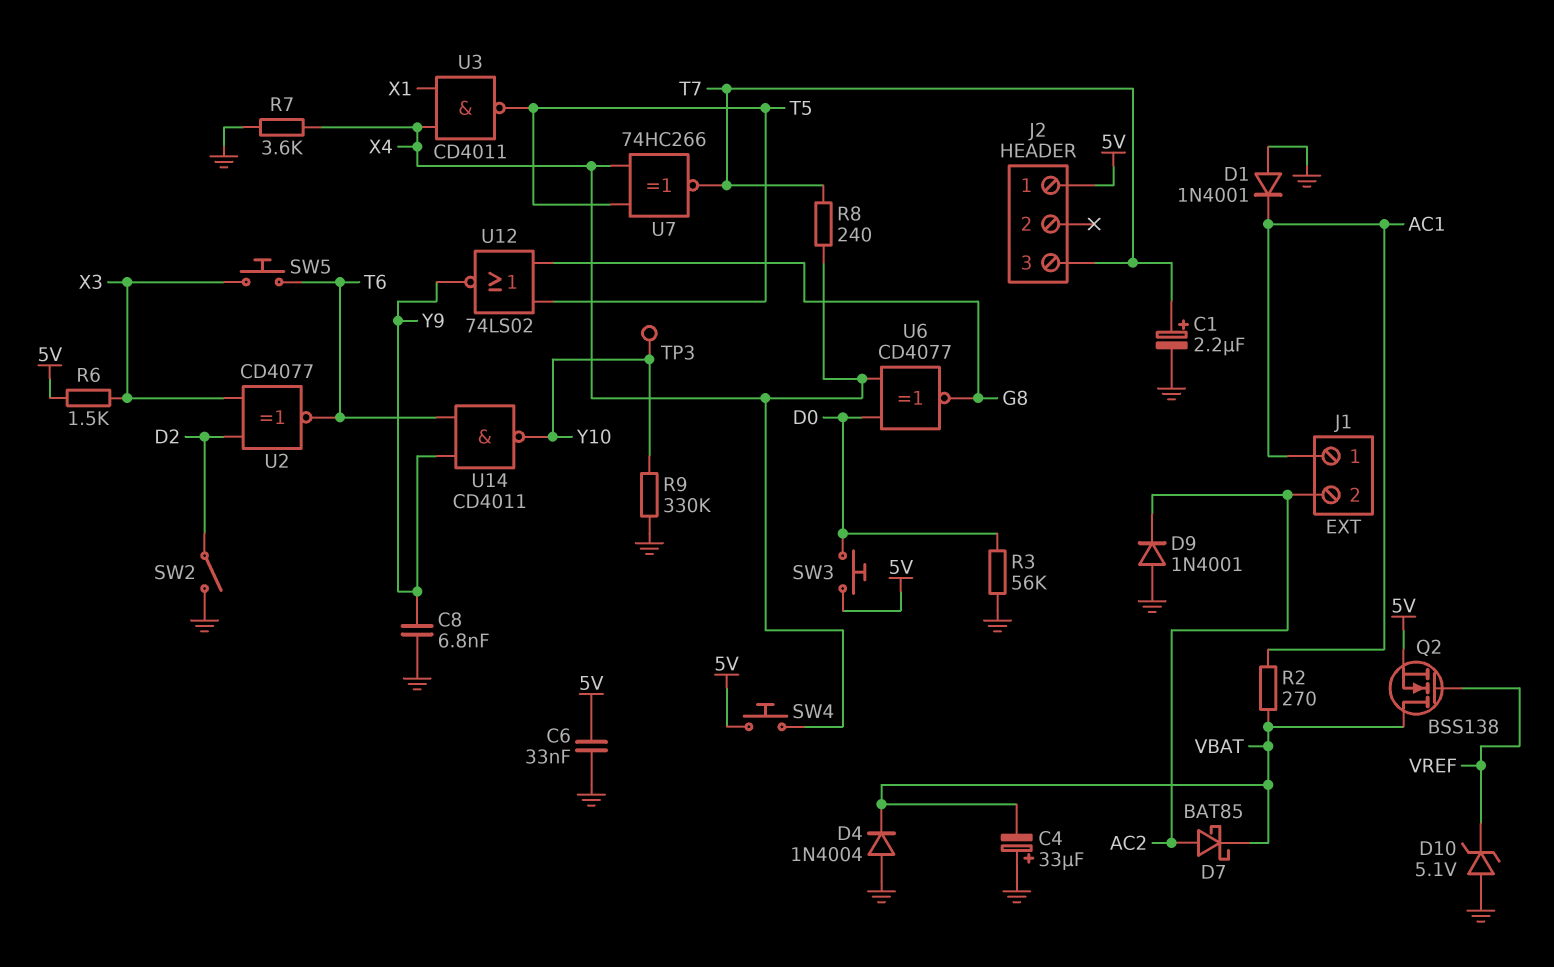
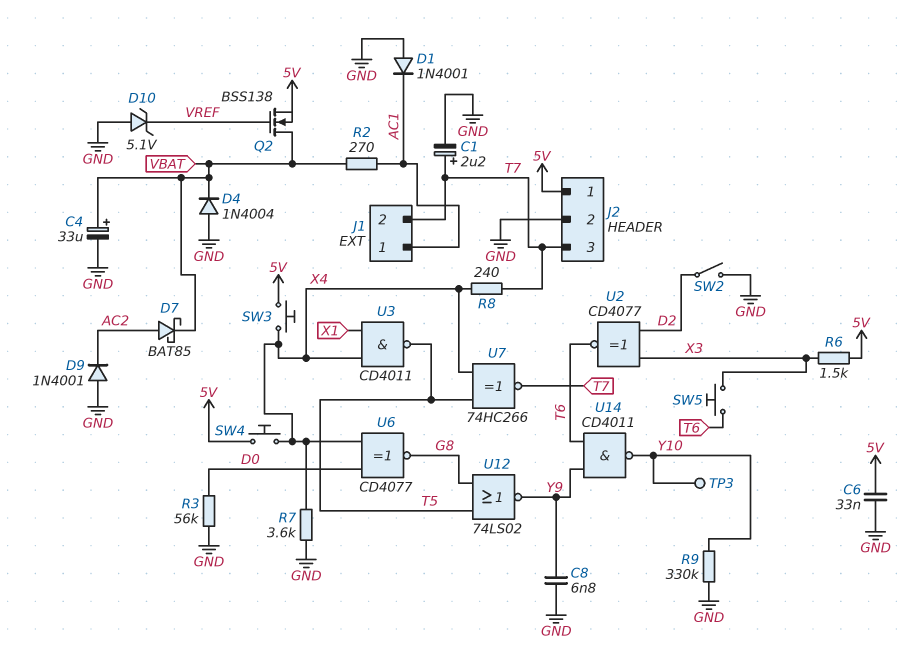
C4: 33uF (plus GND, minus VBAT) -> 33uF (plus VBAT, minus GND)
J1 pin 2: AC2 -> T7
J2 pin 2: none -> GND
SW3: button (5V, D0) -> button (5V, X4)

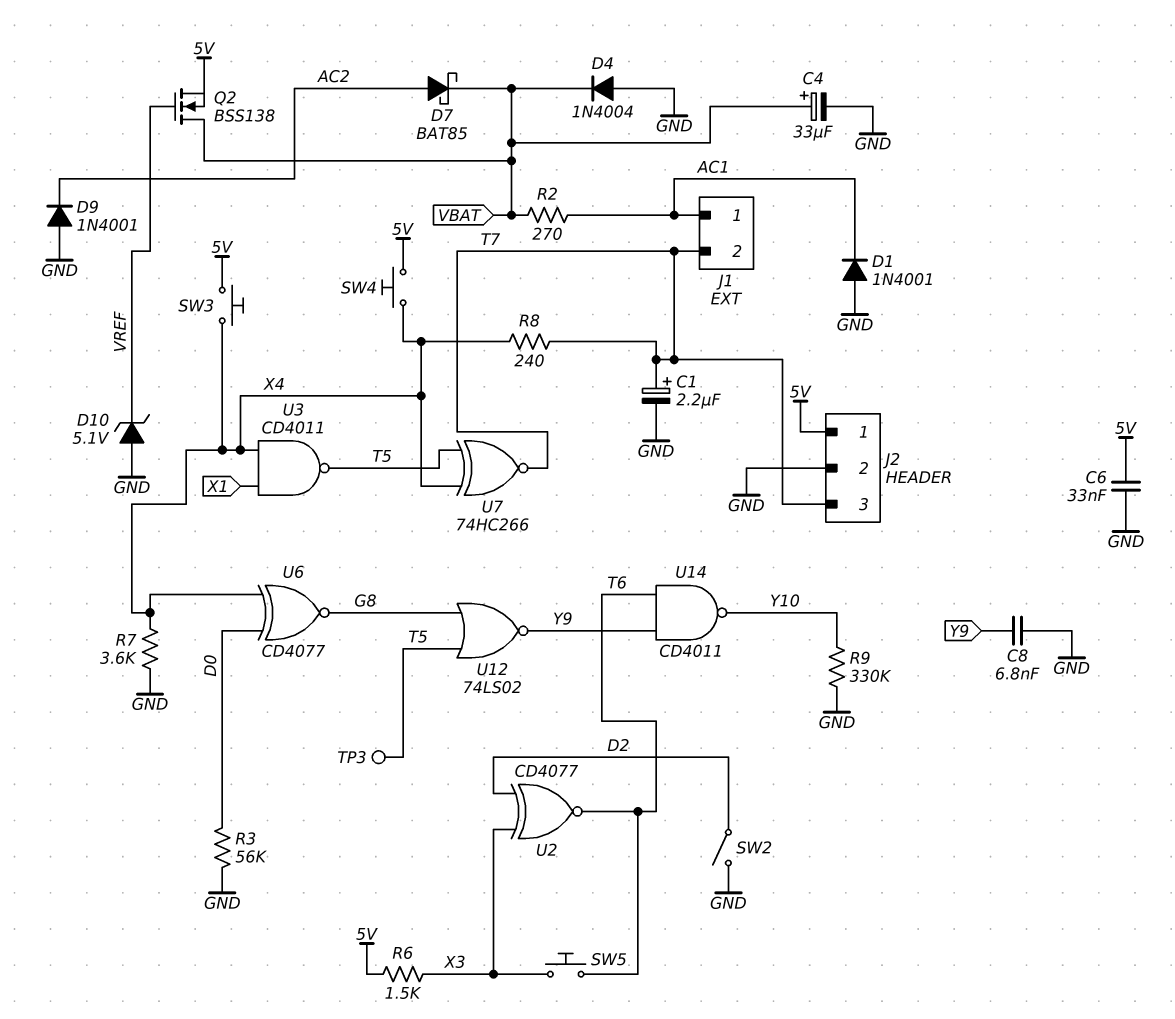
TP3: test point (Y10) -> test point (T5)

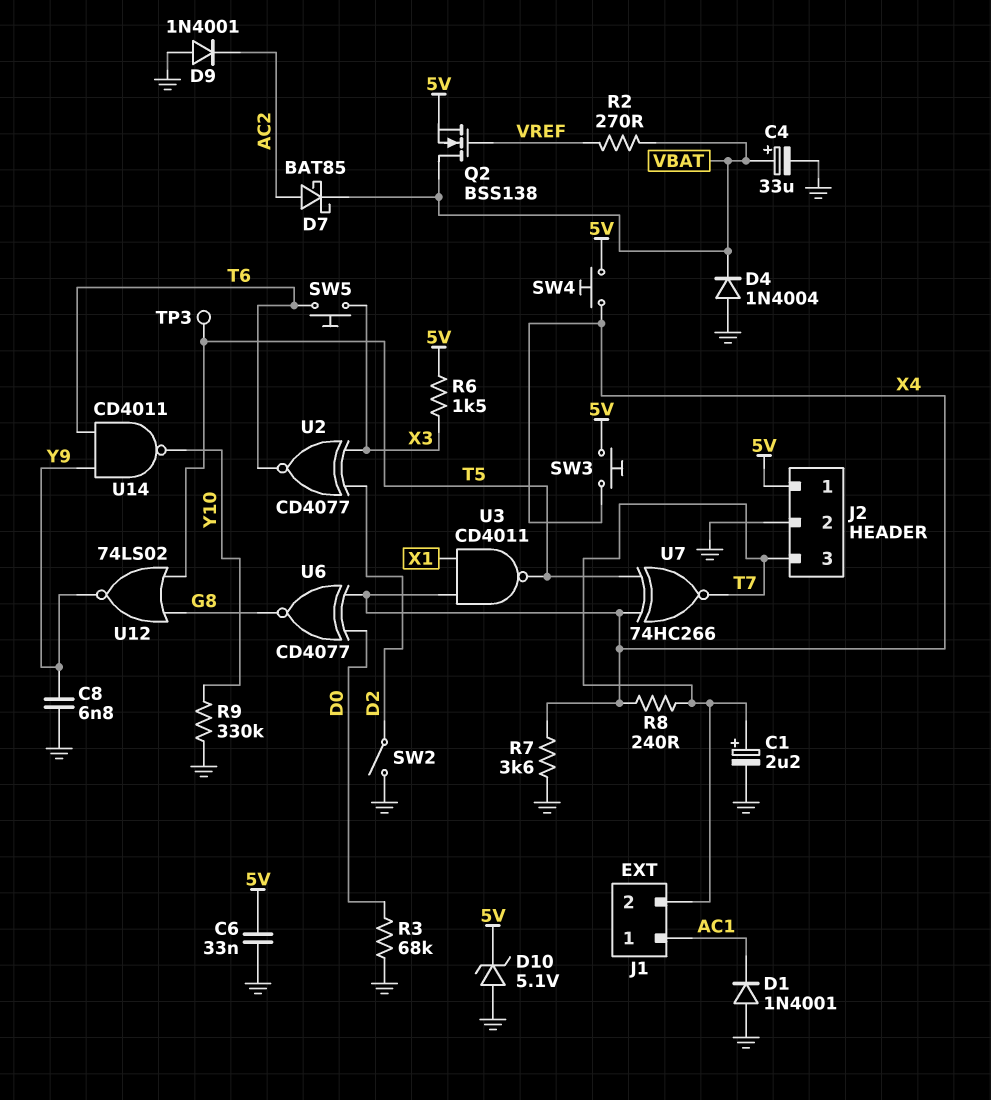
D10: zener 5.1V (A GND, K VREF) -> zener 5.1V (A GND, K 5V)
R2: 270 (AC1, VBAT) -> 270 (VBAT, VREF)
R3: 56k (D0, GND) -> 68k (D0, GND)

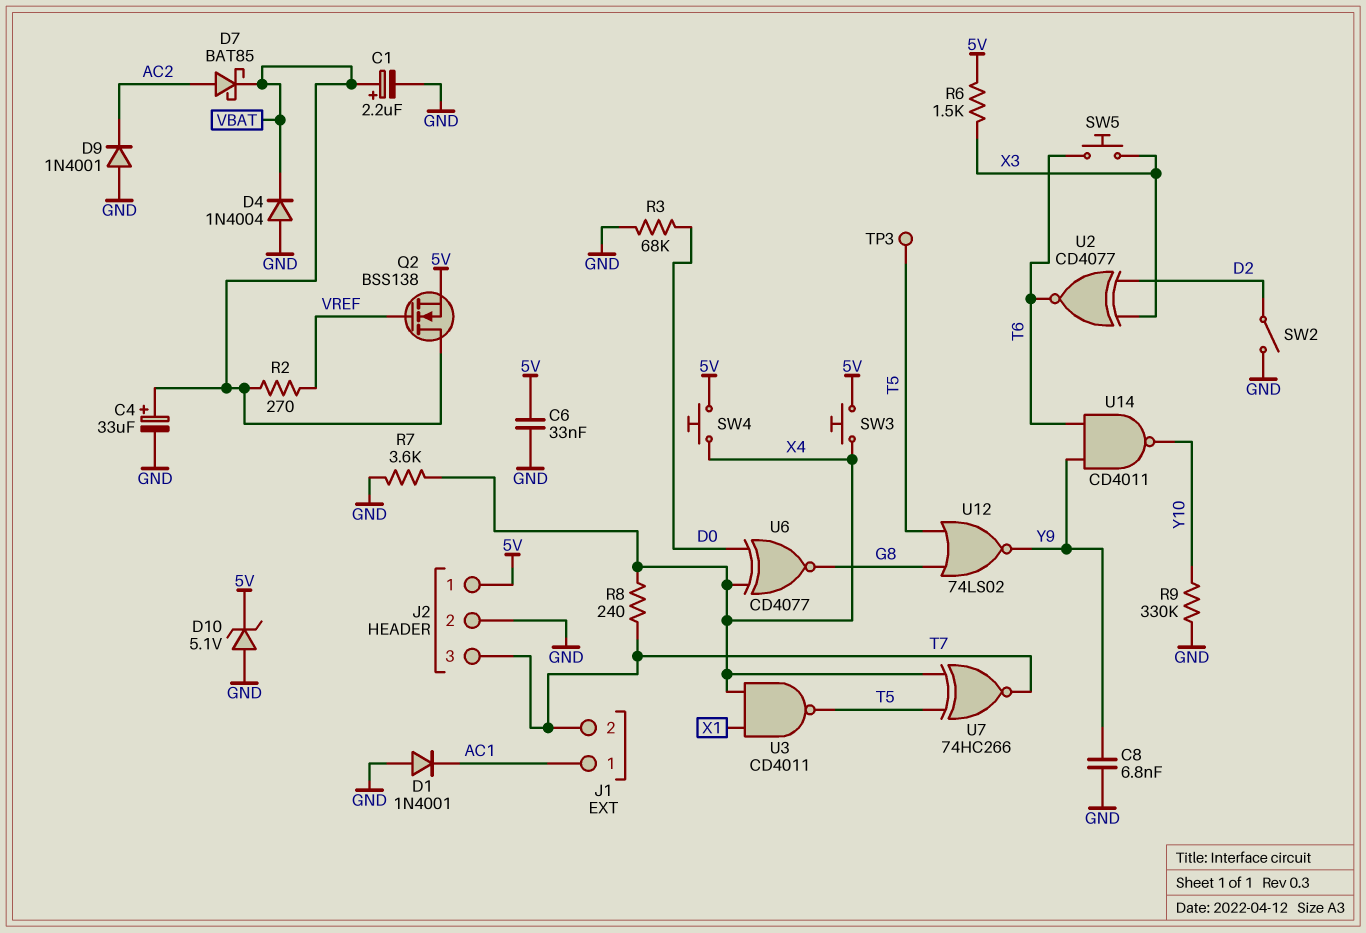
C1: 2.2uF (plus T7, minus GND) -> 2.2uF (plus VBAT, minus GND)

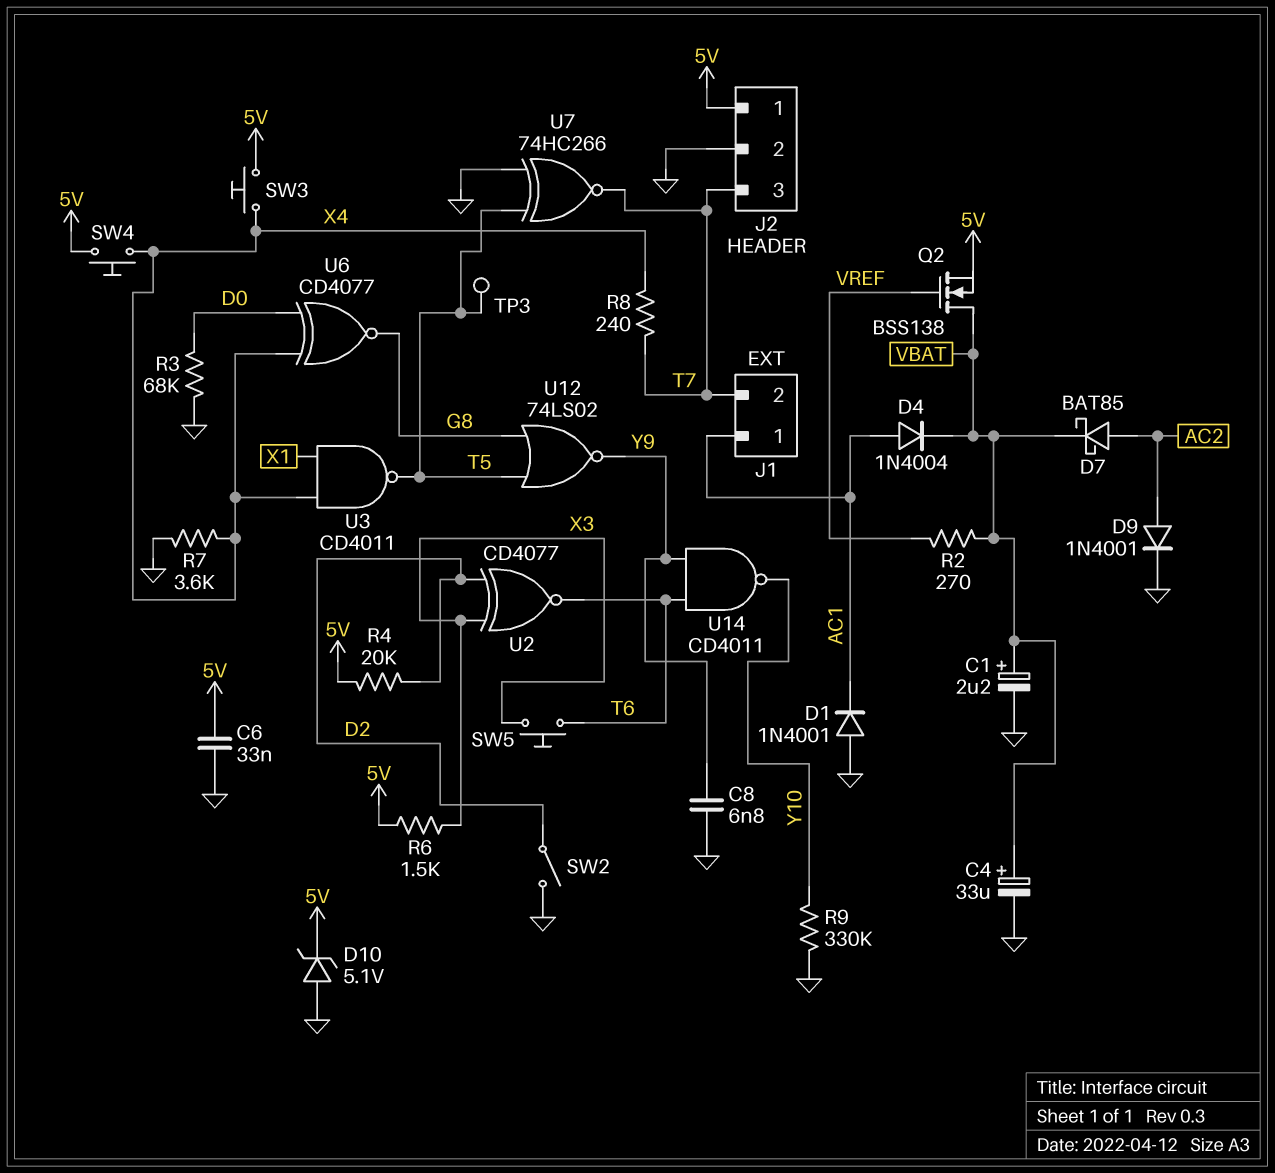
D4: diode 1N4004 (A GND, K VBAT) -> diode 1N4004 (A AC1, K VBAT)
D9: diode 1N4001 (A GND, K AC2) -> diode 1N4001 (A AC2, K GND)
R4: none -> 20k (5V, D2)
U7: XNOR 74HC266 (in T5, in X4, out T7) -> XNOR 74HC266 (in GND, in T5, out T7)

